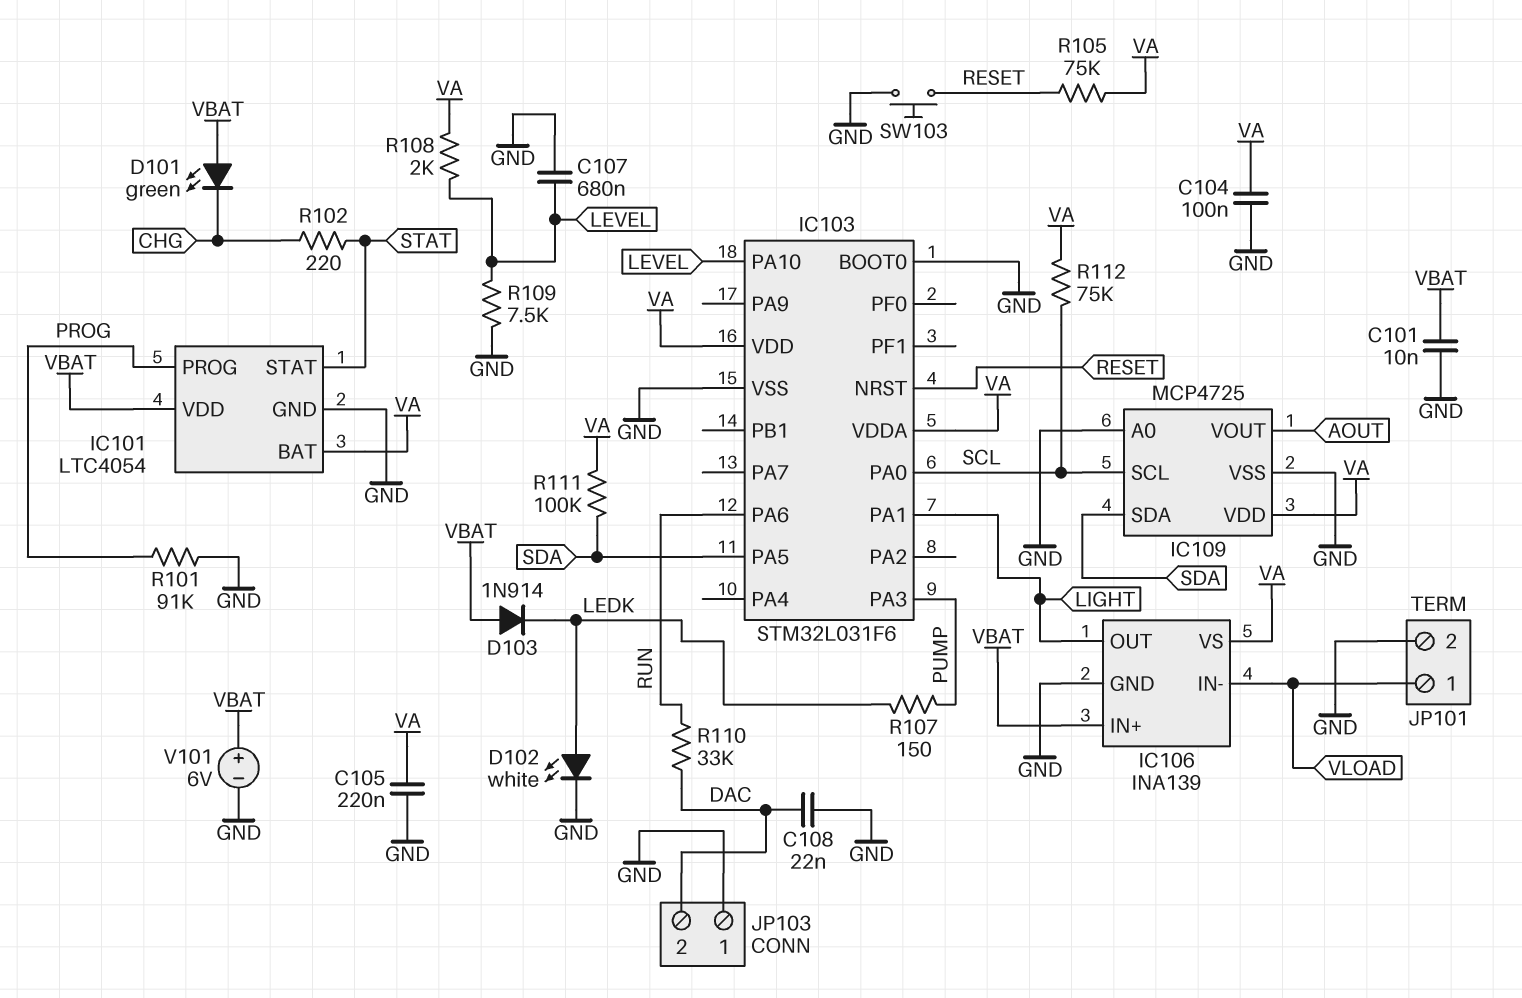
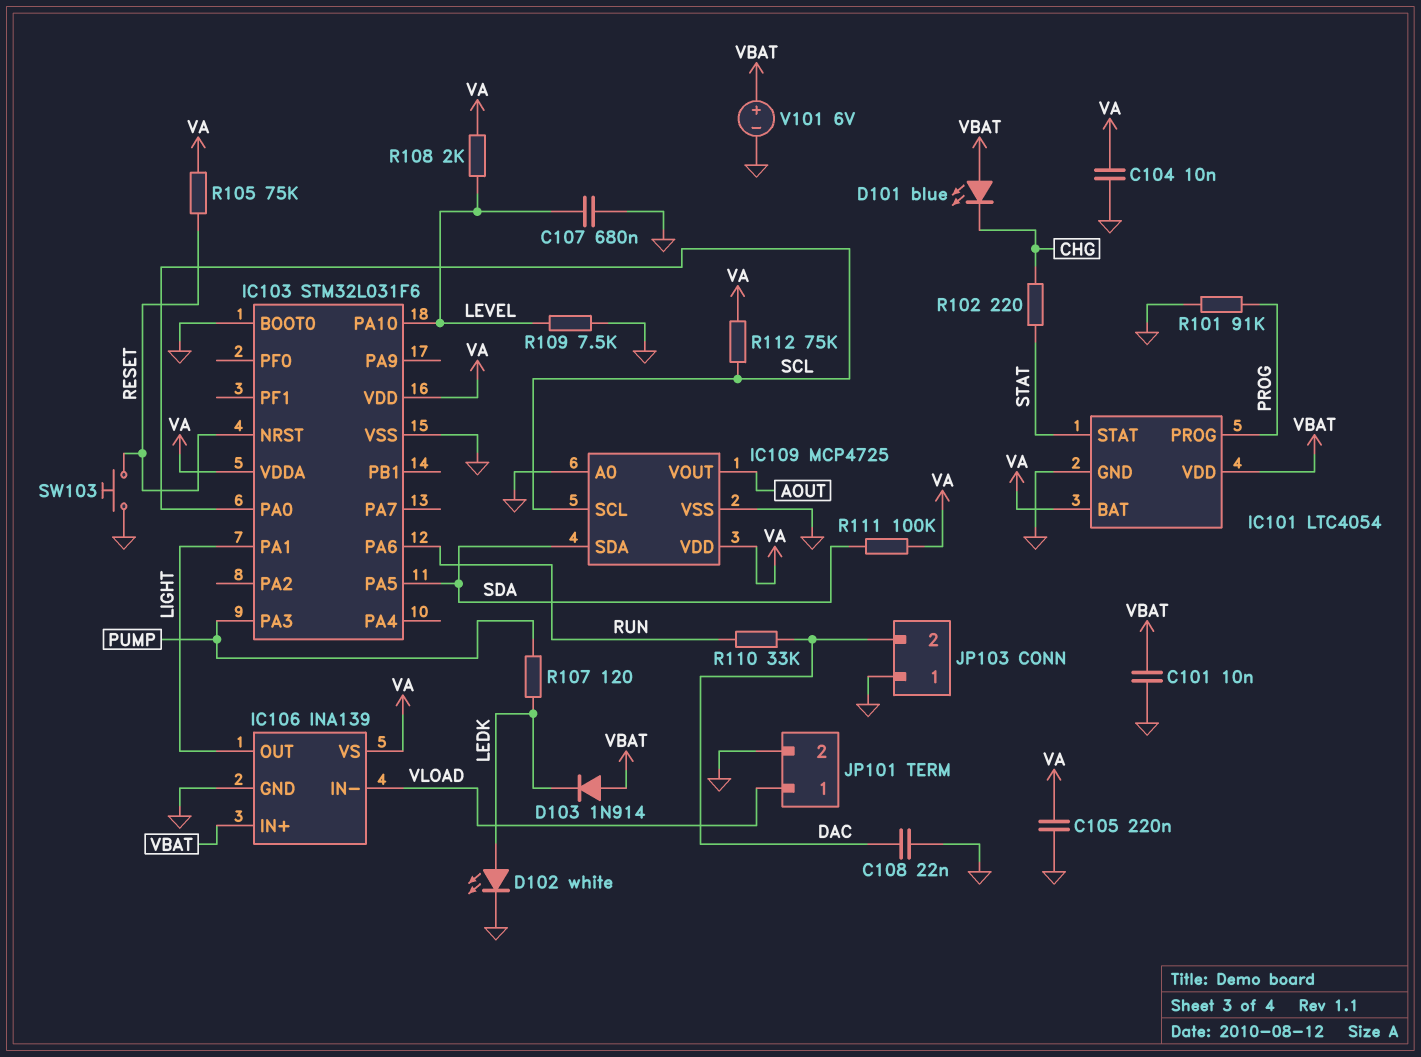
C104: 100nF (GND, VA) -> 10nF (GND, VA)
D101: LED green (A VBAT, K CHG) -> LED blue (A VBAT, K CHG)
R107: 150 (LEDK, PUMP) -> 120 (LEDK, PUMP)

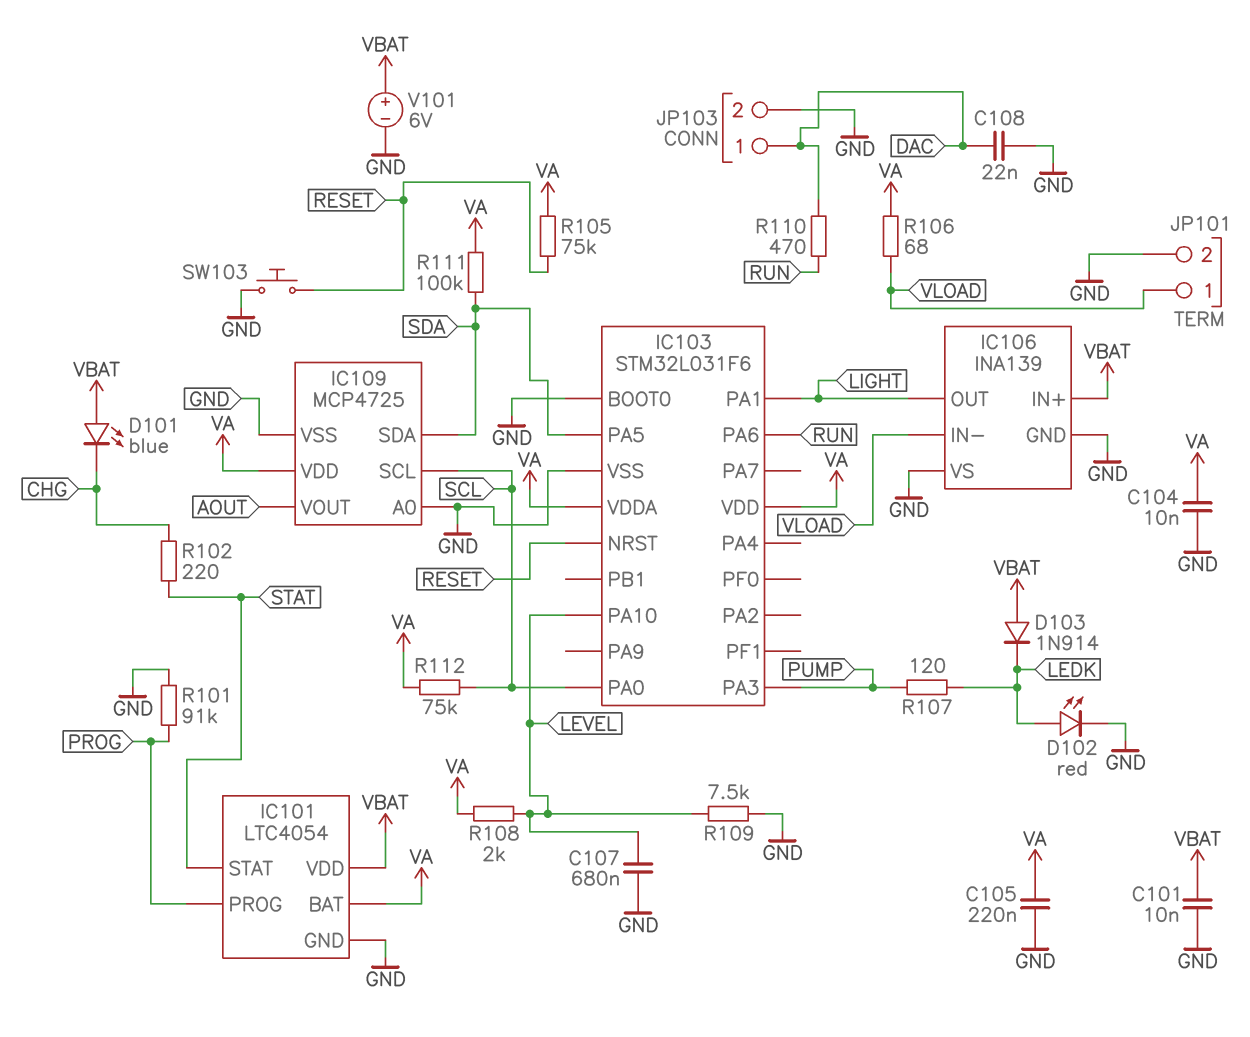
D102: LED white (A LEDK, K GND) -> LED red (A LEDK, K GND)
IC106 pin VS: VA -> GND
JP103 pin 1: GND -> DAC
JP103 pin 2: DAC -> GND
R106: none -> 68 (VA, VLOAD)
R110: 33k (DAC, RUN) -> 470 (DAC, RUN)

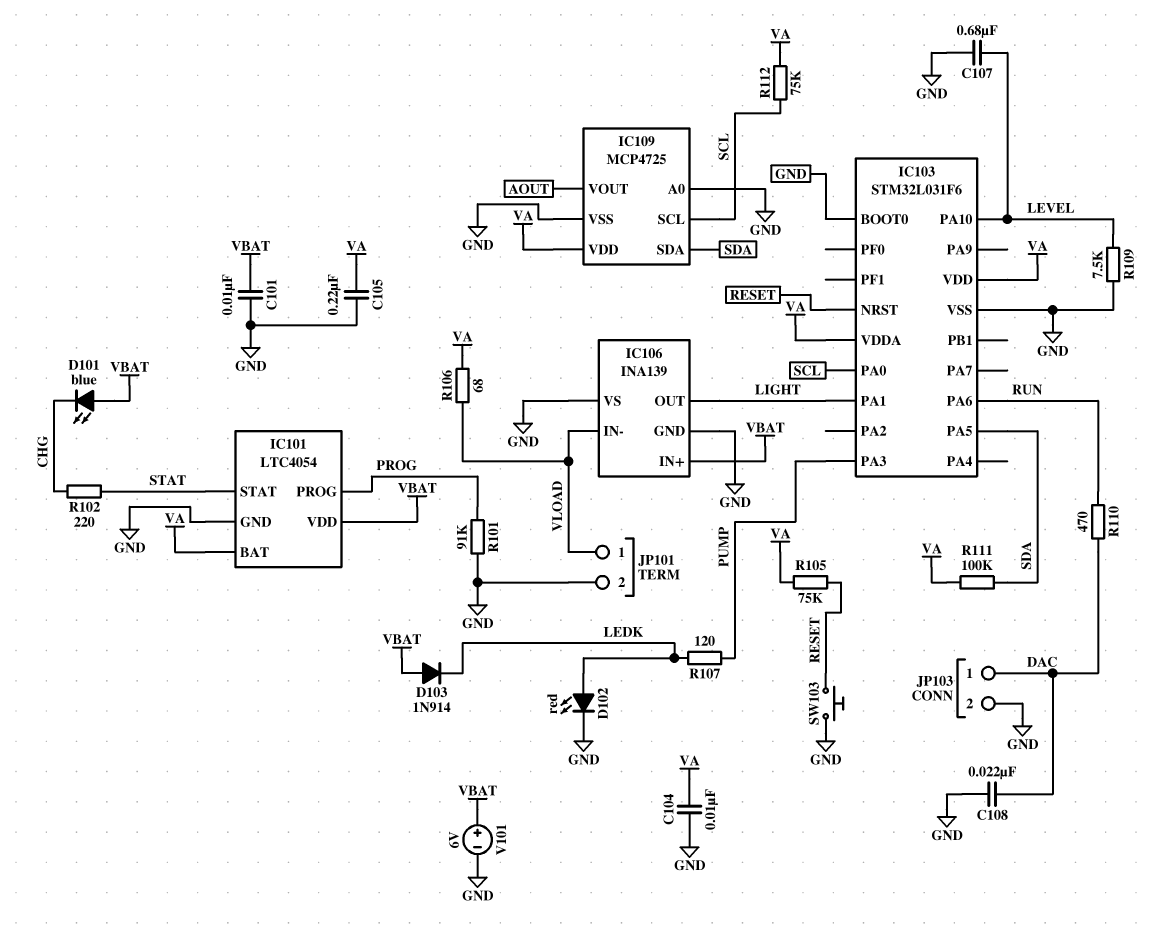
R108: 2k (LEVEL, VA) -> none

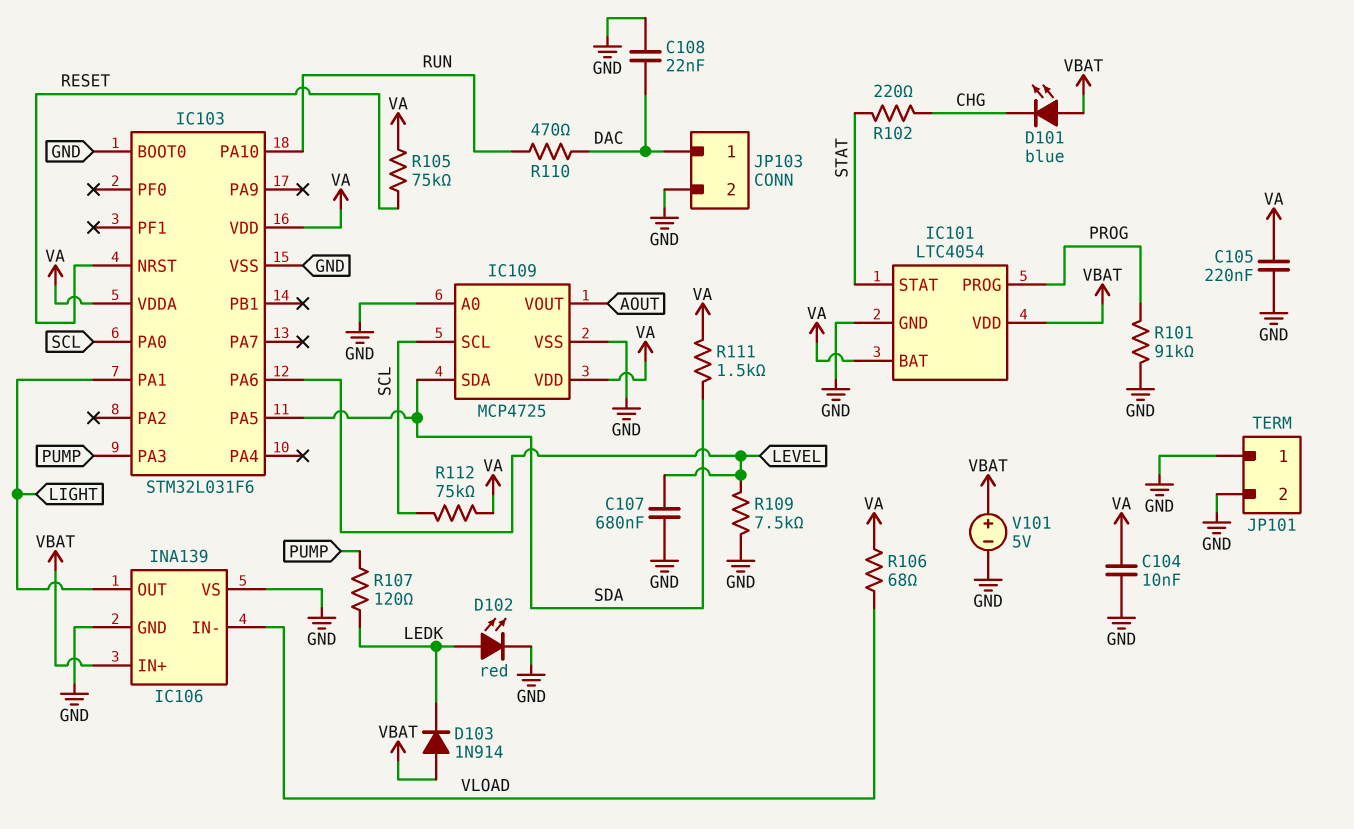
C101: 10nF (GND, VBAT) -> none
IC103 pin PA6: RUN -> LEVEL
IC103 pin PA10: LEVEL -> RUN
JP101 pin 1: VLOAD -> GND
R111: 100k (SDA, VA) -> 1.5k (SDA, VA)
SW103: button (GND, RESET) -> none
V101: 6V (plus VBAT, minus GND) -> 5V (plus VBAT, minus GND)

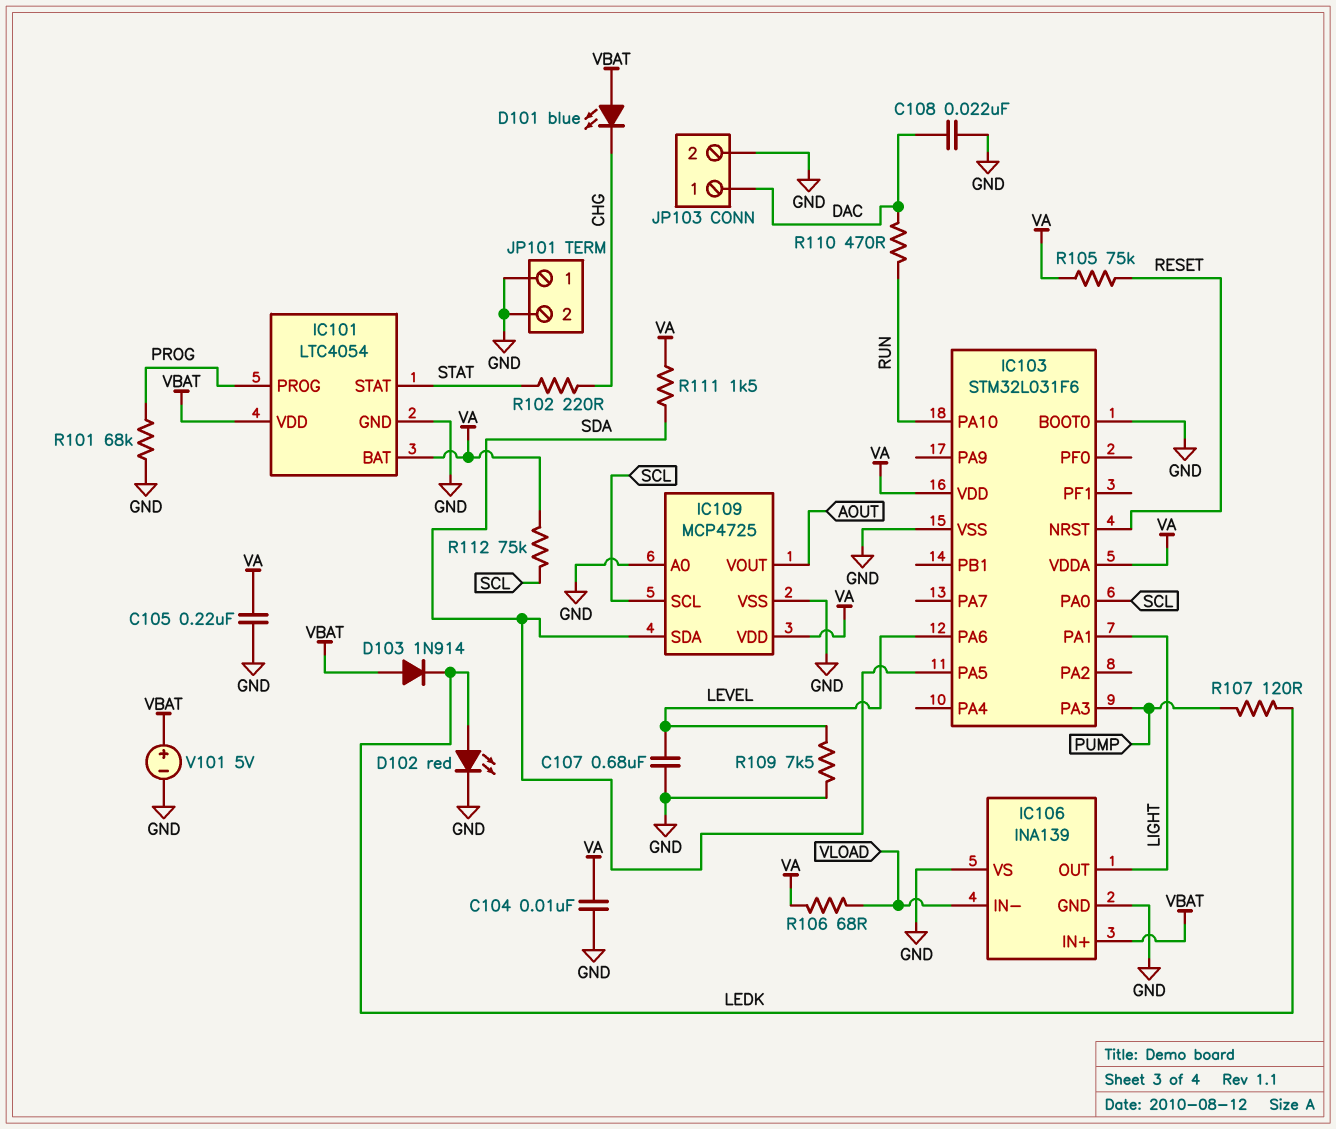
R101: 91k (GND, PROG) -> 68k (GND, PROG)

